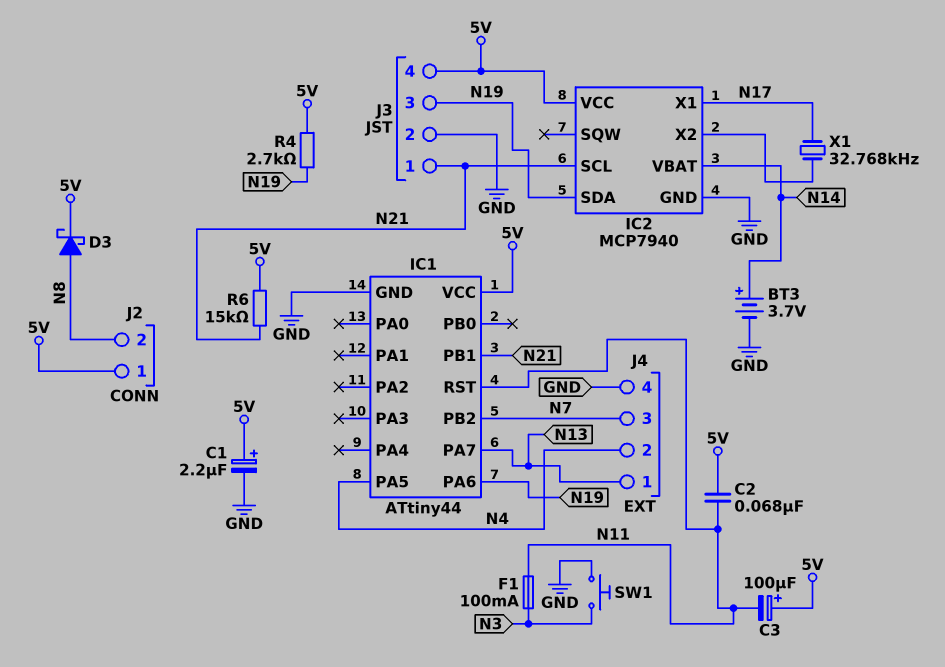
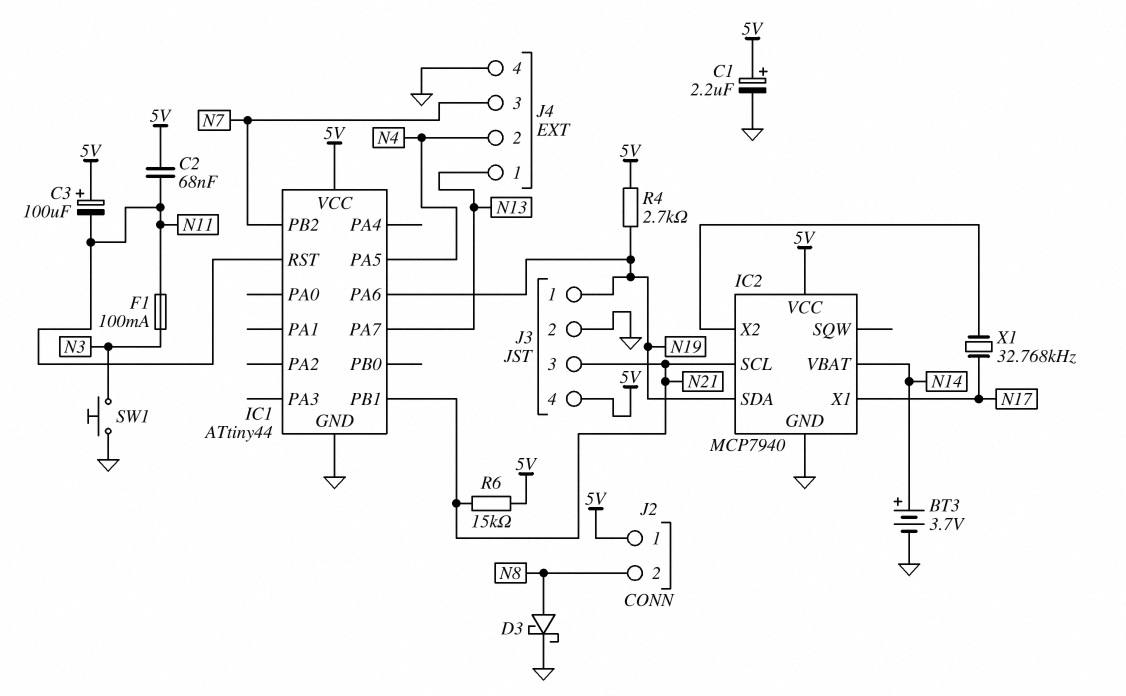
D3: schottky (A N8, K 5V) -> schottky (A N8, K GND)
J3 pin 1: N21 -> N19
J3 pin 3: N19 -> N21

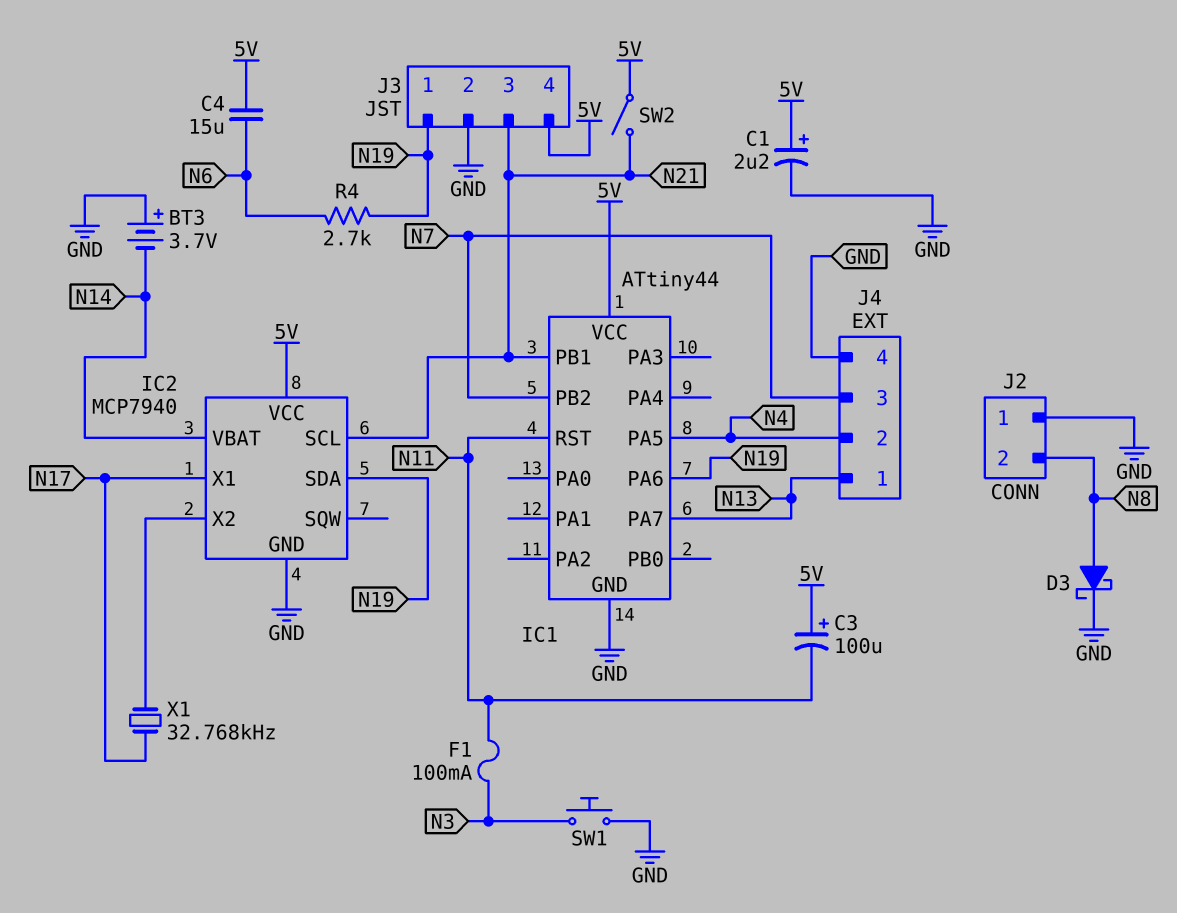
BT3: 3.7V (plus N14, minus GND) -> 3.7V (plus GND, minus N14)
C2: 68nF (5V, N11) -> none
C4: none -> 15uF (5V, N6)
J2 pin 1: 5V -> GND
R4: 2.7k (5V, N19) -> 2.7k (N6, N19)
R6: 15k (5V, N21) -> none
SW2: none -> switch (5V, N21)

